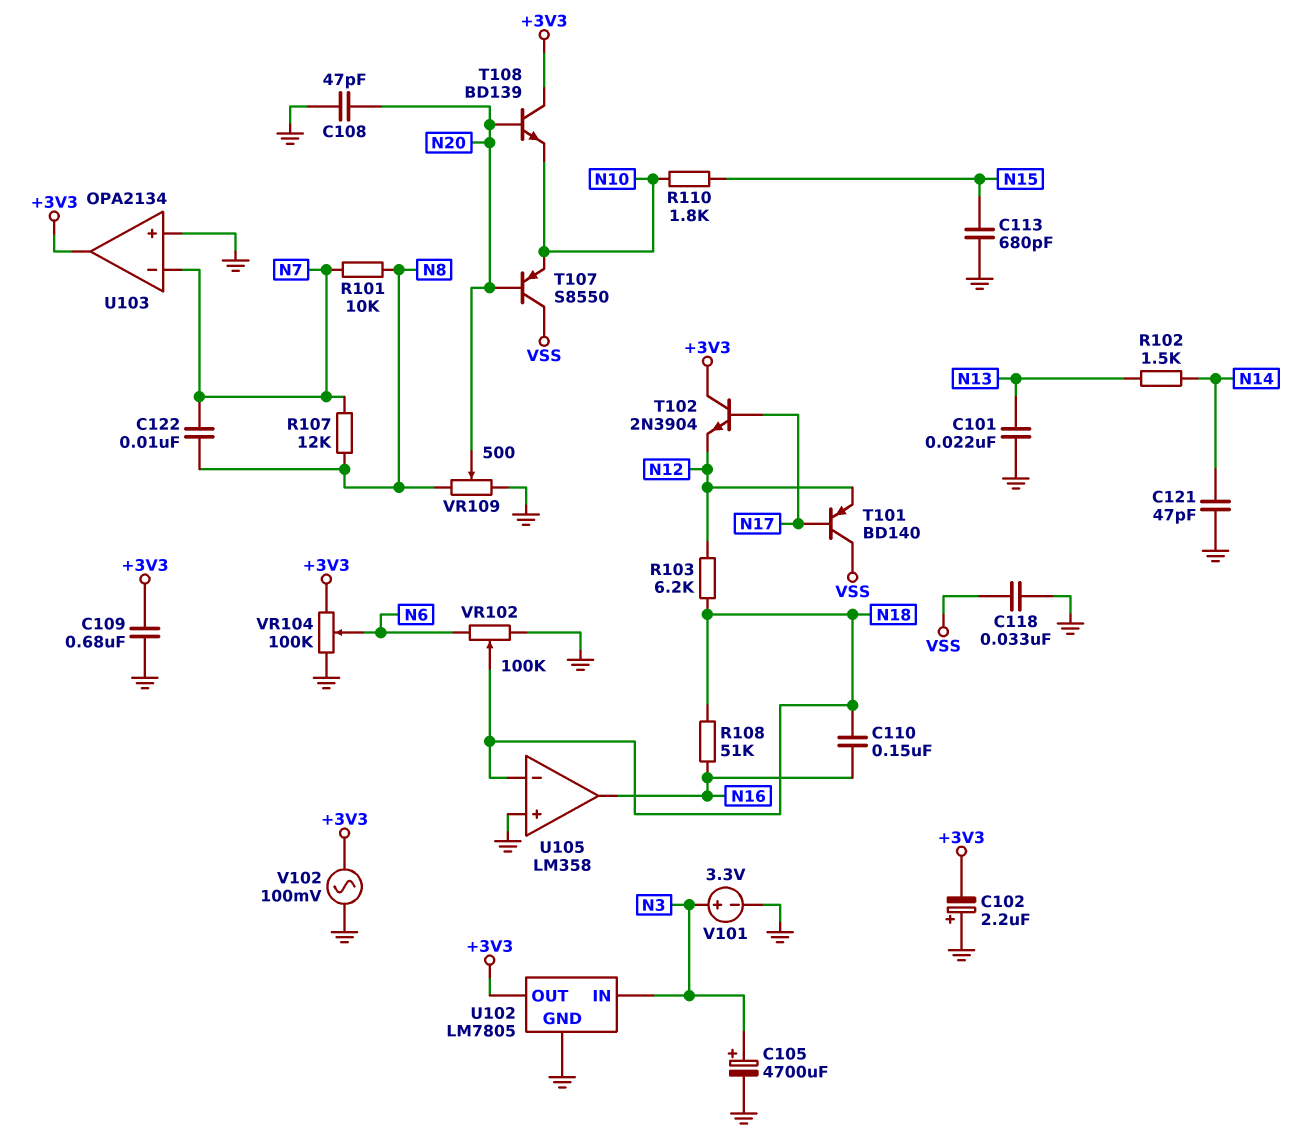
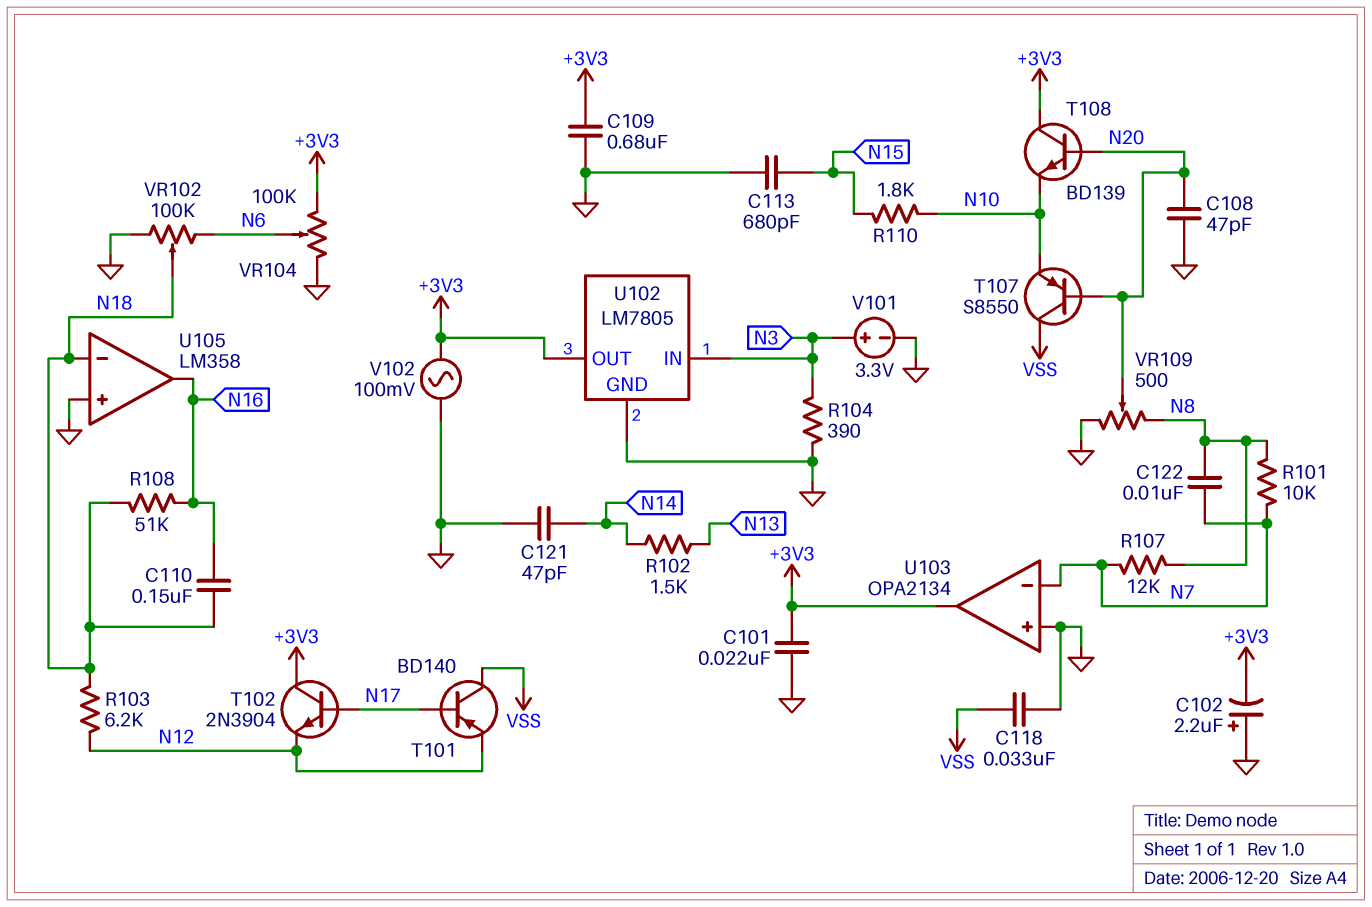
C101: 22nF (GND, N13) -> 22nF (+3V3, GND)
C105: 4700uF (plus N3, minus GND) -> none
R104: none -> 390 (GND, N3)

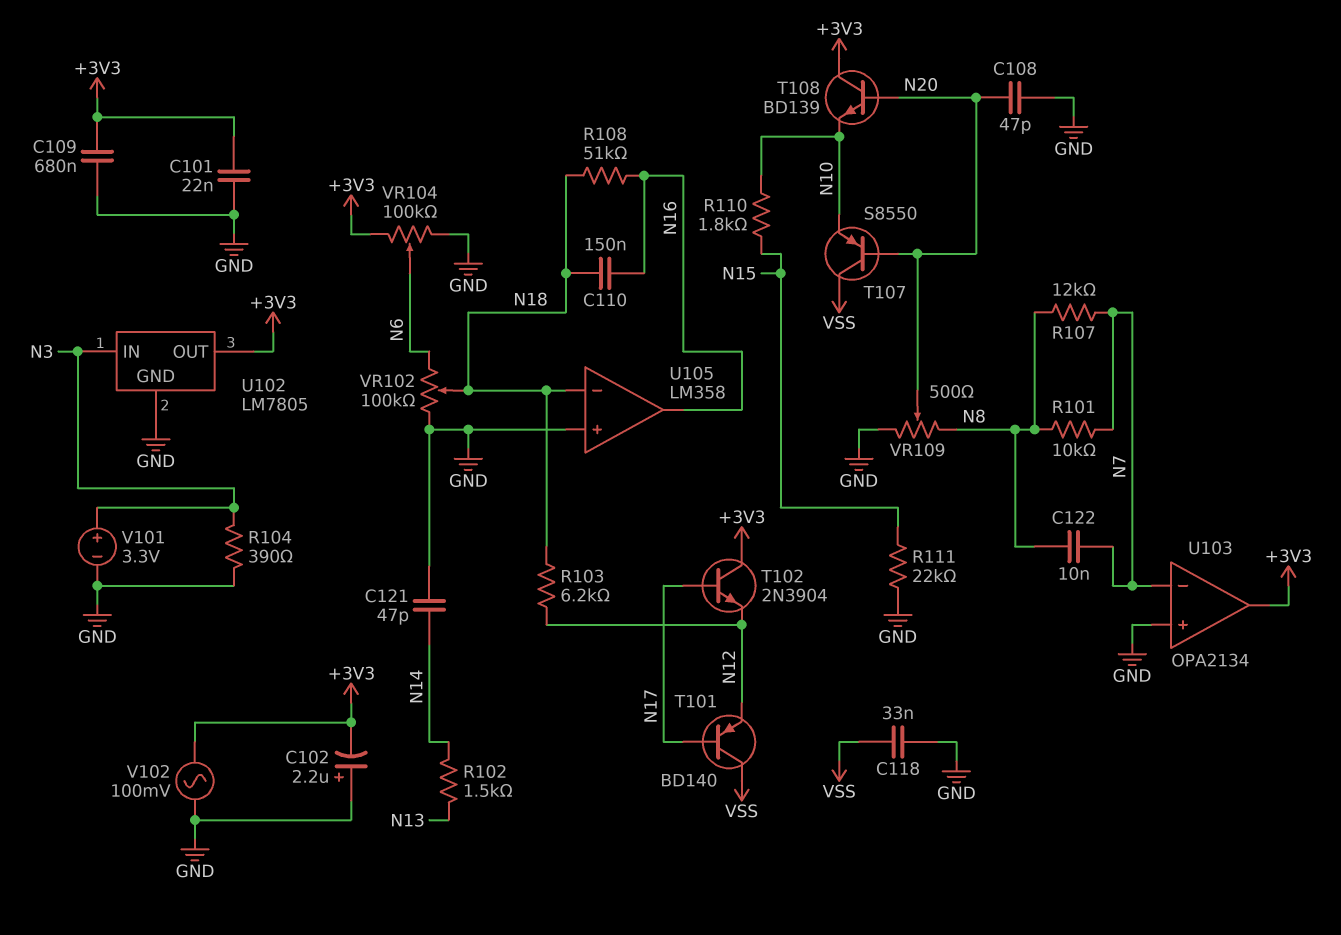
C113: 680pF (GND, N15) -> none
R111: none -> 22k (GND, N15)

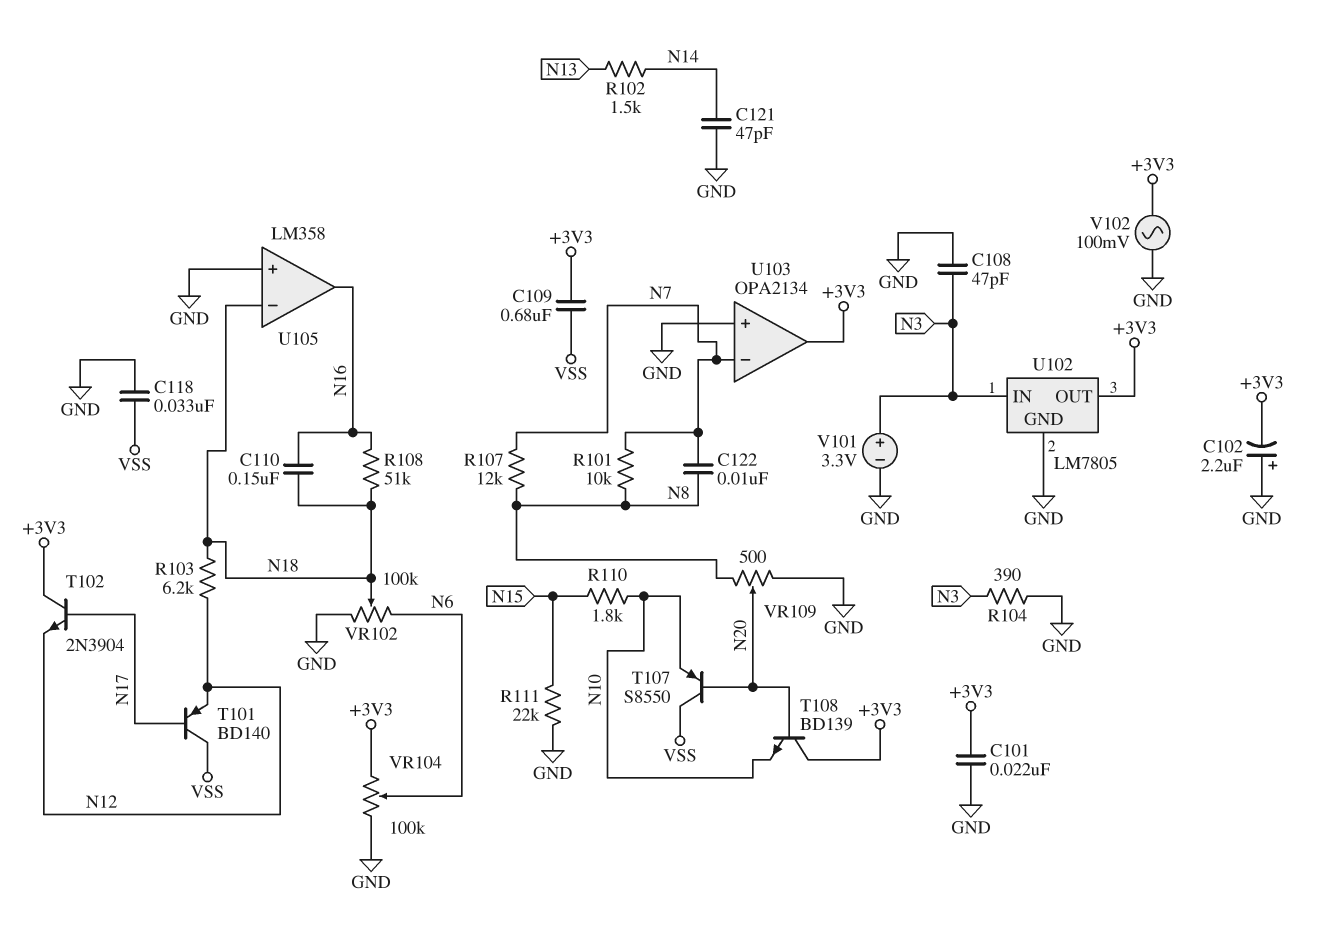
C108: 47pF (GND, N20) -> 47pF (GND, N3)
C109: 680nF (+3V3, GND) -> 680nF (+3V3, VSS)

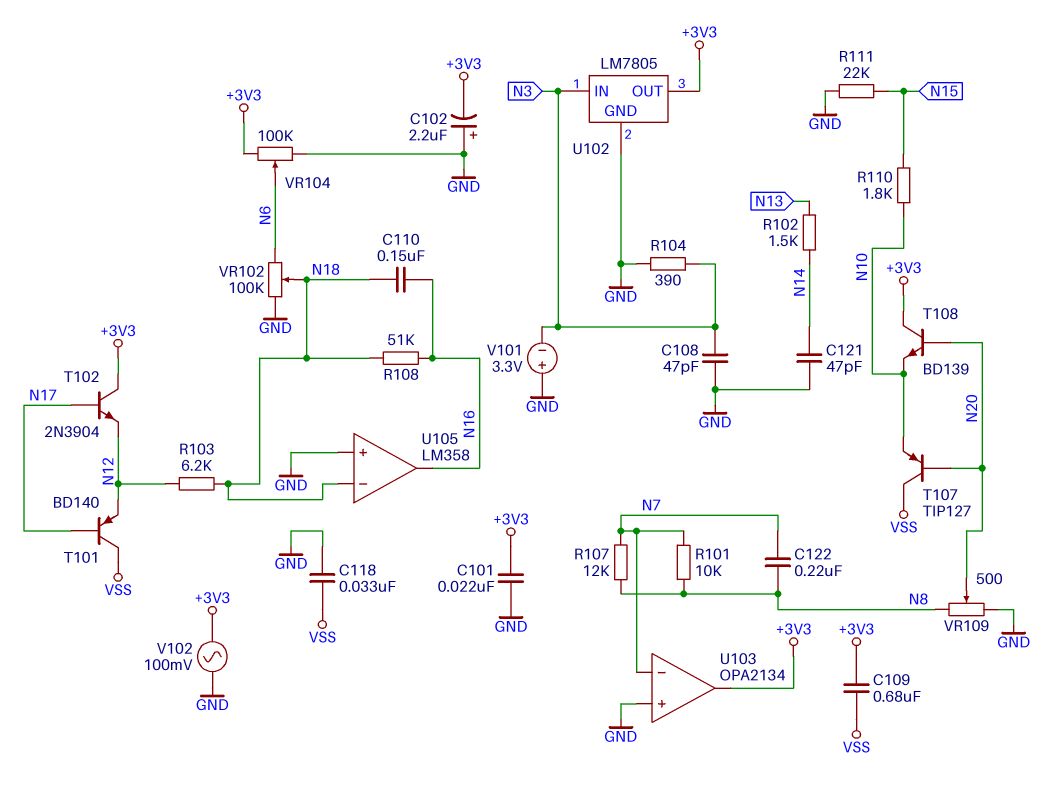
C122: 10nF (N7, N8) -> 220nF (N7, N8)
T107: PNP S8550 (B N20, C VSS, E N10) -> PNP TIP127 (B N20, C VSS, E N10)
V101: 3.3V (plus N3, minus GND) -> 3.3V (plus GND, minus N3)

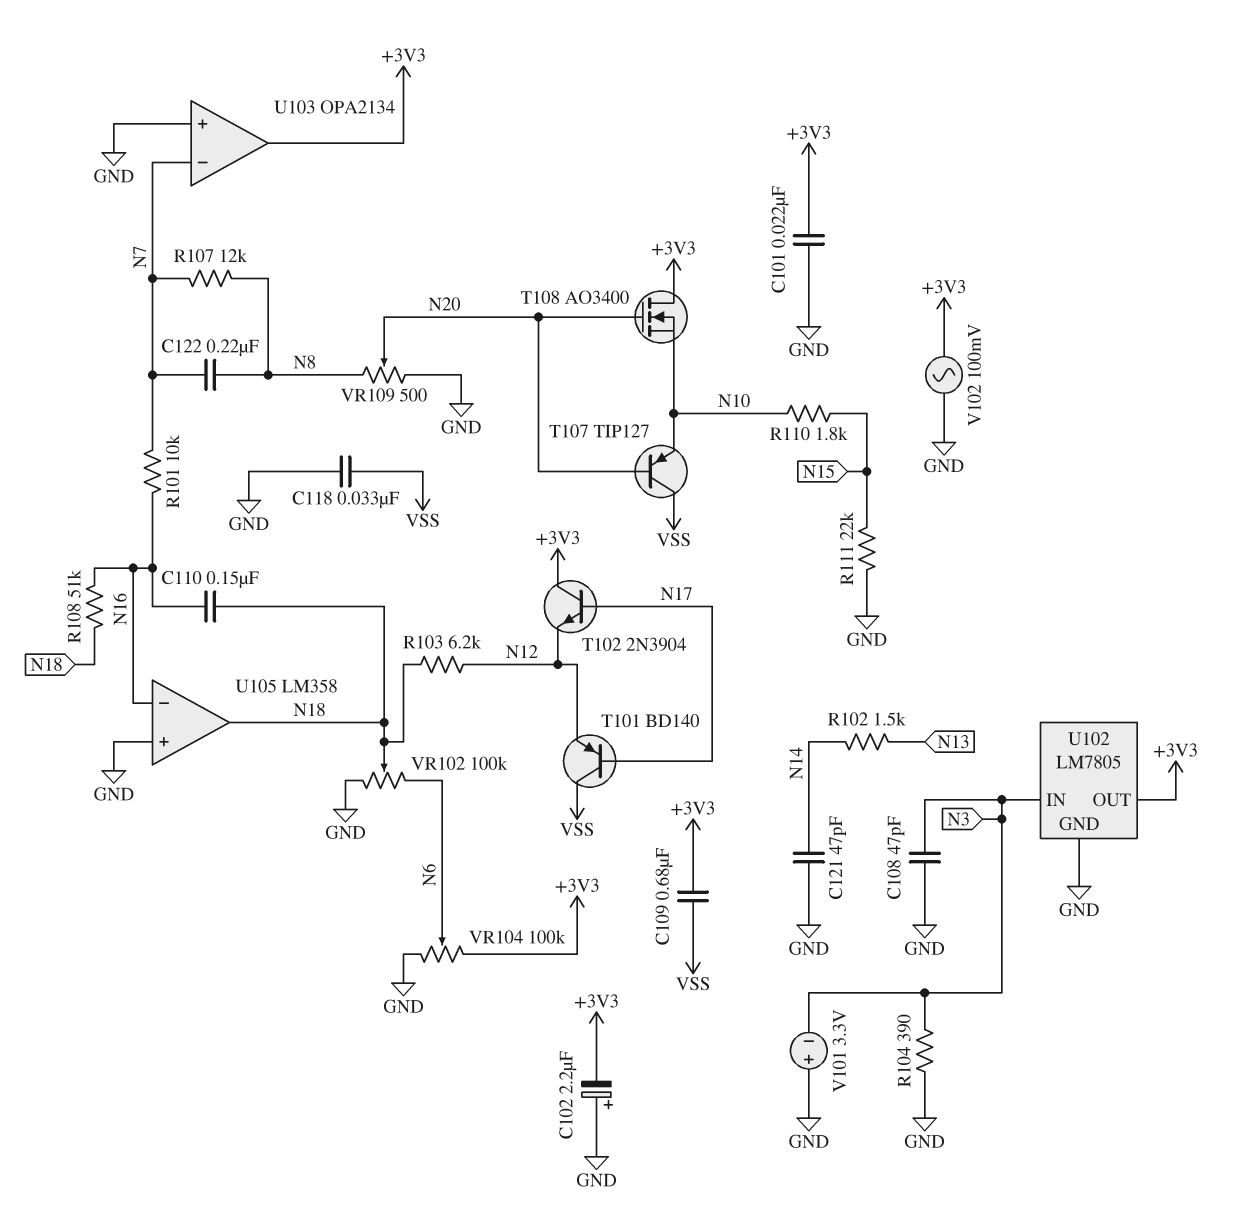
R101: 10k (N7, N8) -> 10k (N7, N16)
T108: NPN BD139 (B N20, C +3V3, E N10) -> NMOS AO3400 (G N20, D +3V3, S N10)
U105 pin in-: N18 -> N16
U105 pin out: N16 -> N18

